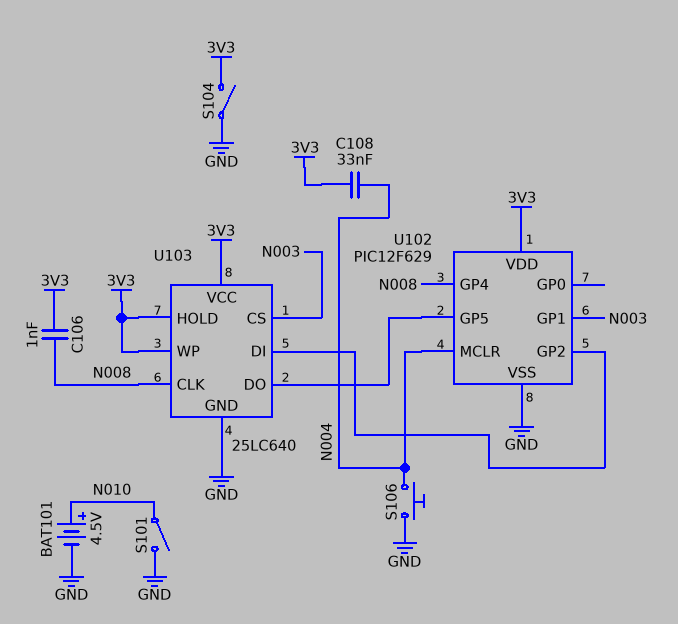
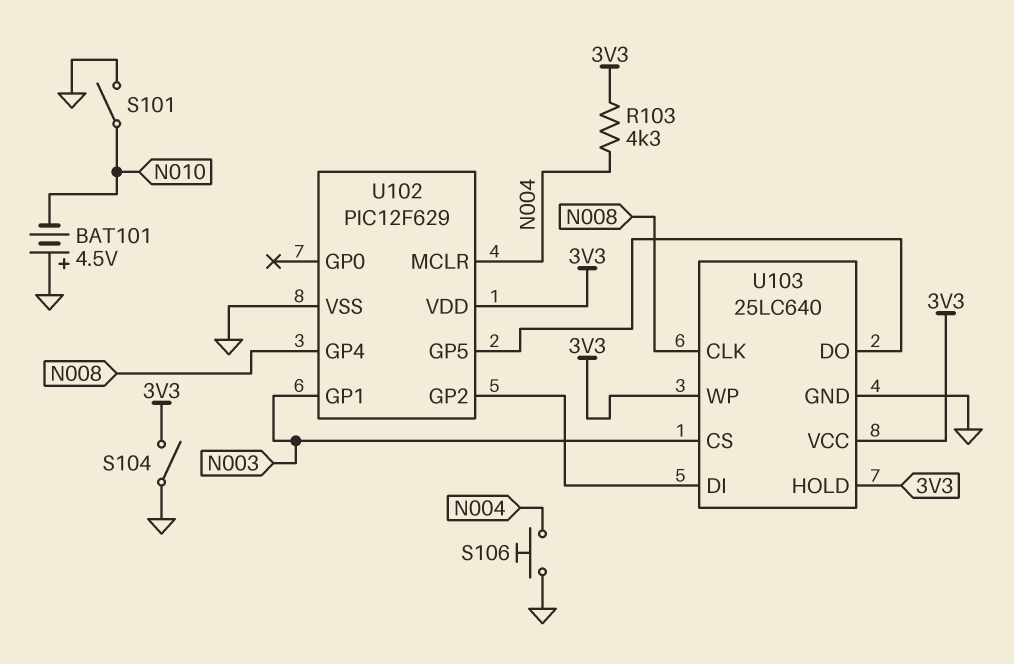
BAT101: 4.5V (plus N010, minus GND) -> 4.5V (plus GND, minus N010)
C106: 1nF (3V3, N008) -> none
C108: 33nF (3V3, N004) -> none
R103: none -> 4.3k (3V3, N004)

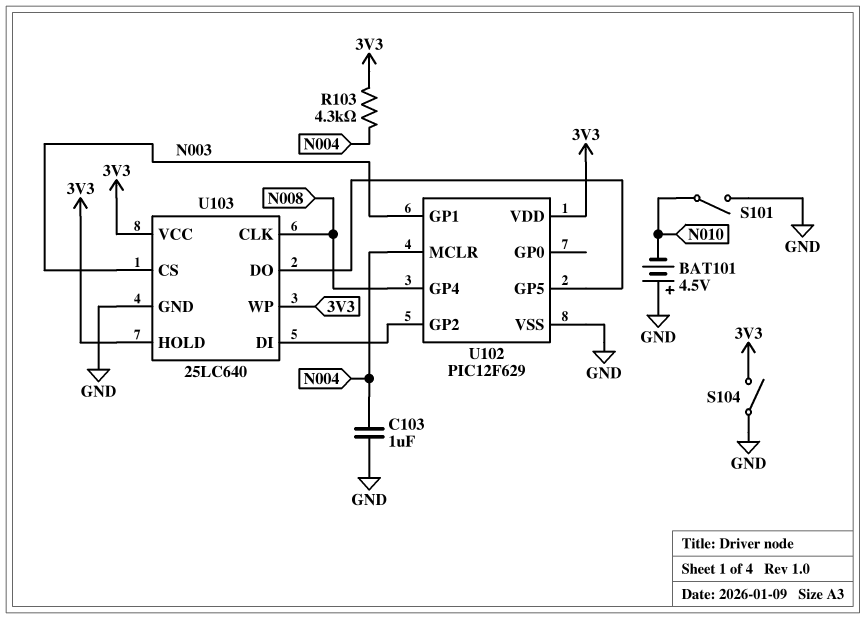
C103: none -> 1uF (GND, N004)
S106: button (GND, N004) -> none

